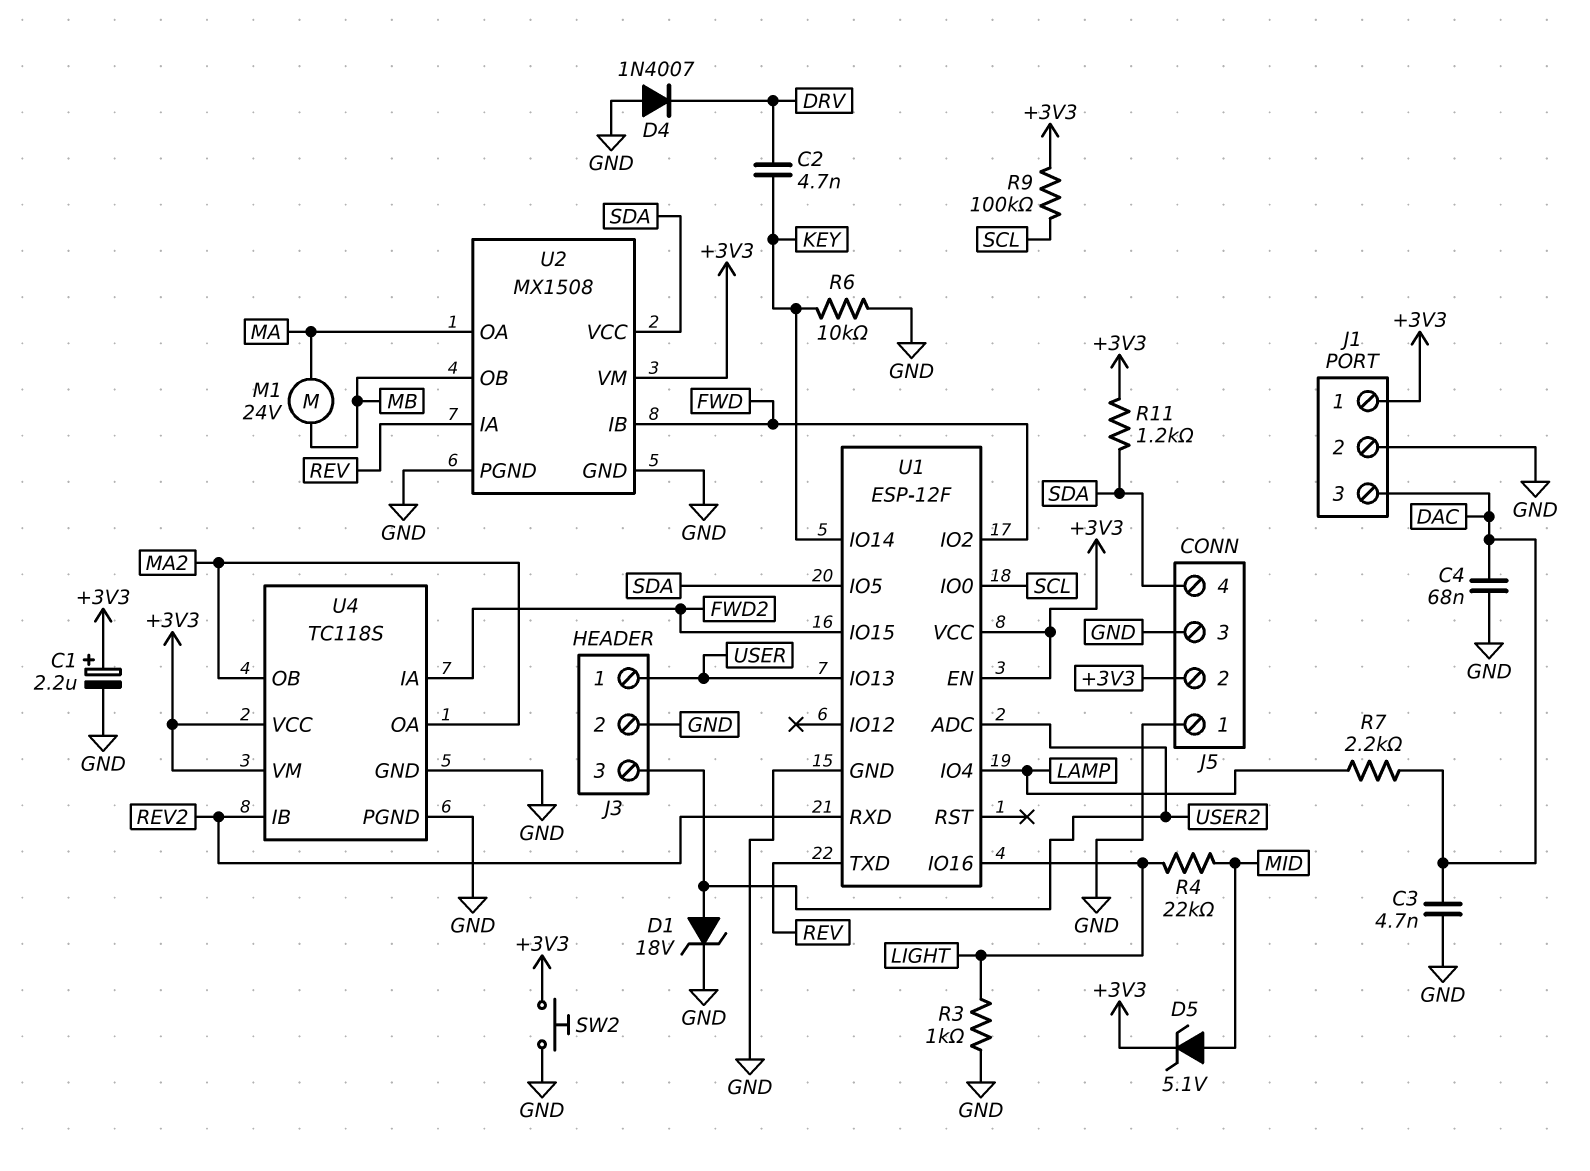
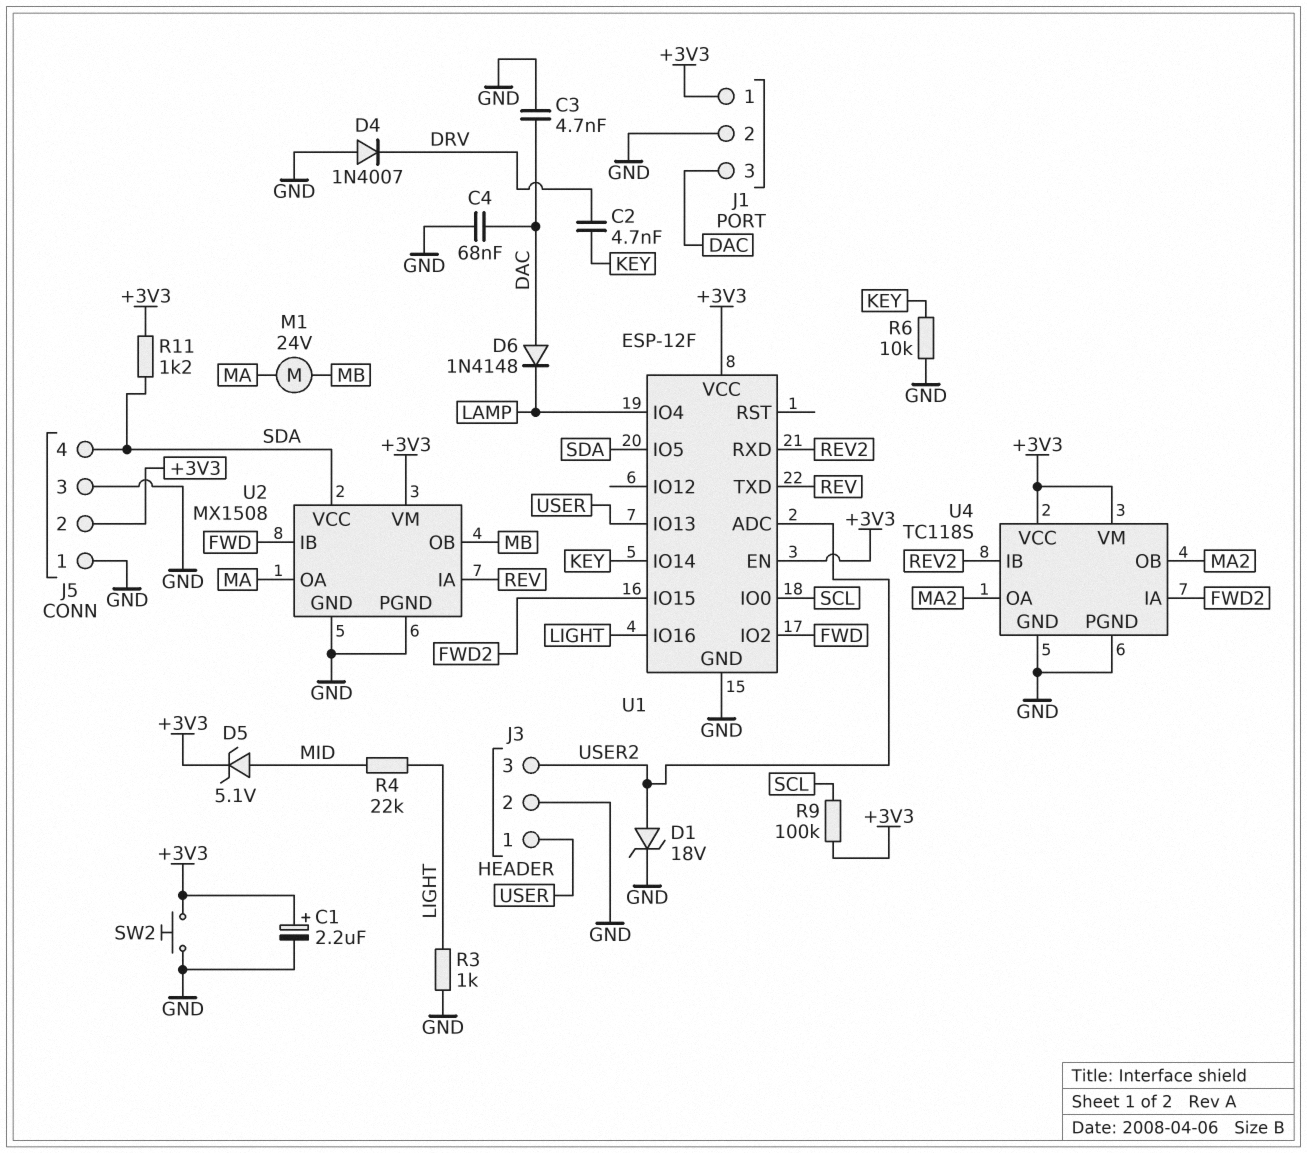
D6: none -> diode 1N4148 (A DAC, K LAMP)
R7: 2.2k (DAC, LAMP) -> none

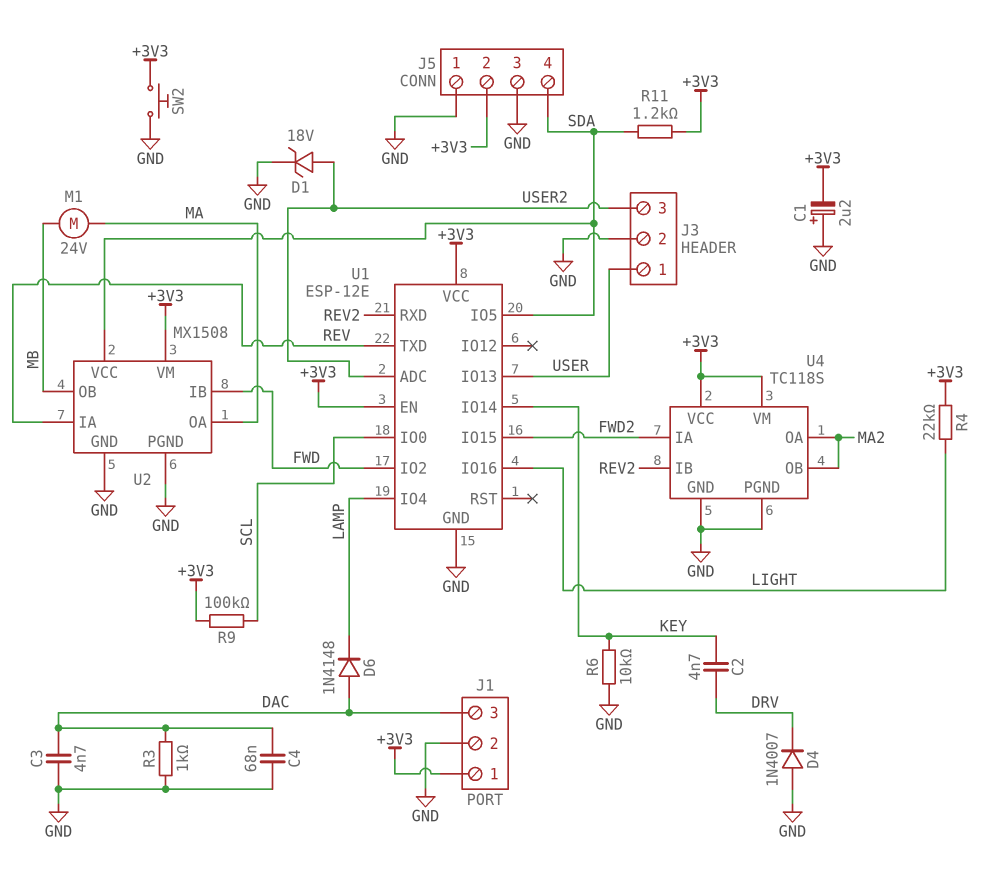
C1: 2.2uF (plus +3V3, minus GND) -> 2.2uF (plus GND, minus +3V3)
D5: zener 5.1V (A MID, K +3V3) -> none
R3: 1k (GND, LIGHT) -> 1k (DAC, GND)
R4: 22k (LIGHT, MID) -> 22k (+3V3, LIGHT)
U1: ESP-12F -> ESP-12E

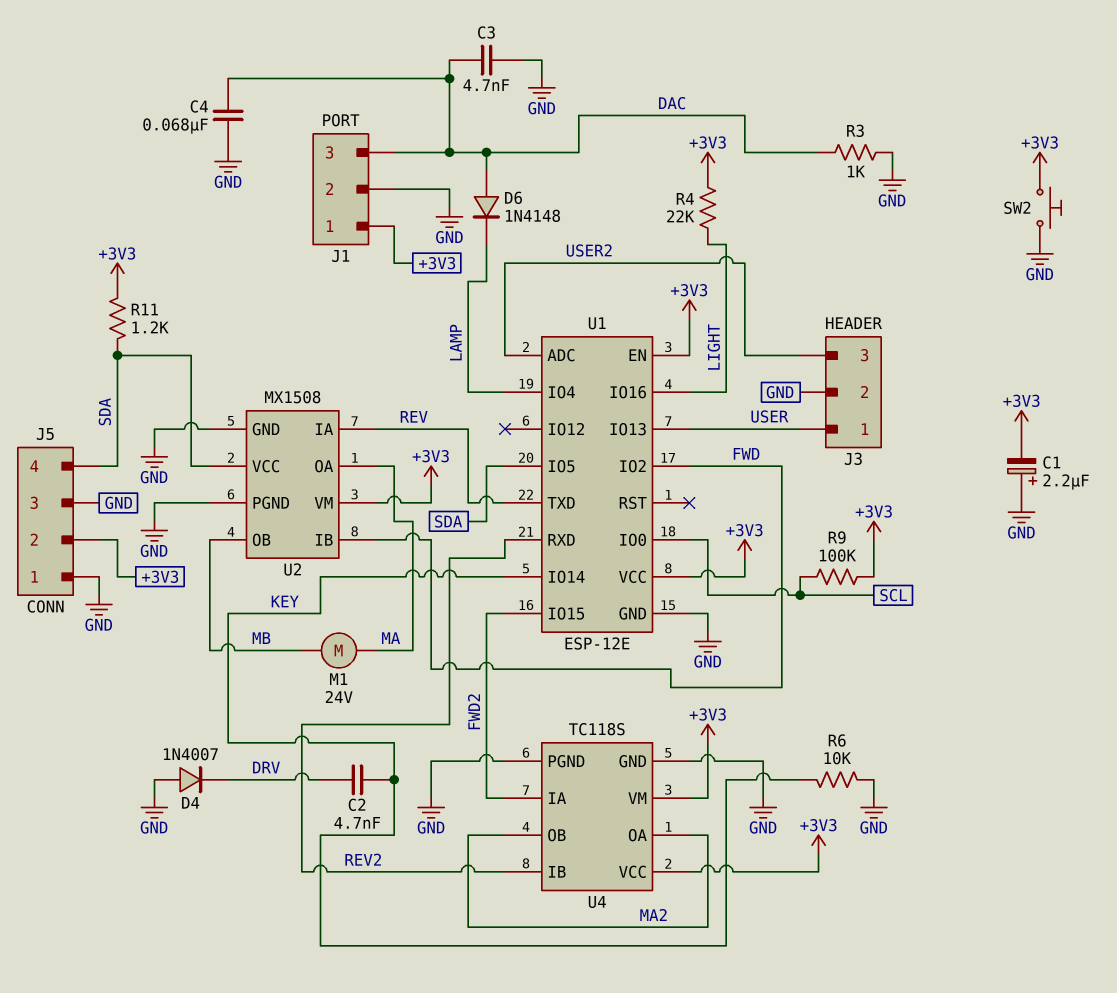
D1: zener 18V (A USER2, K GND) -> none

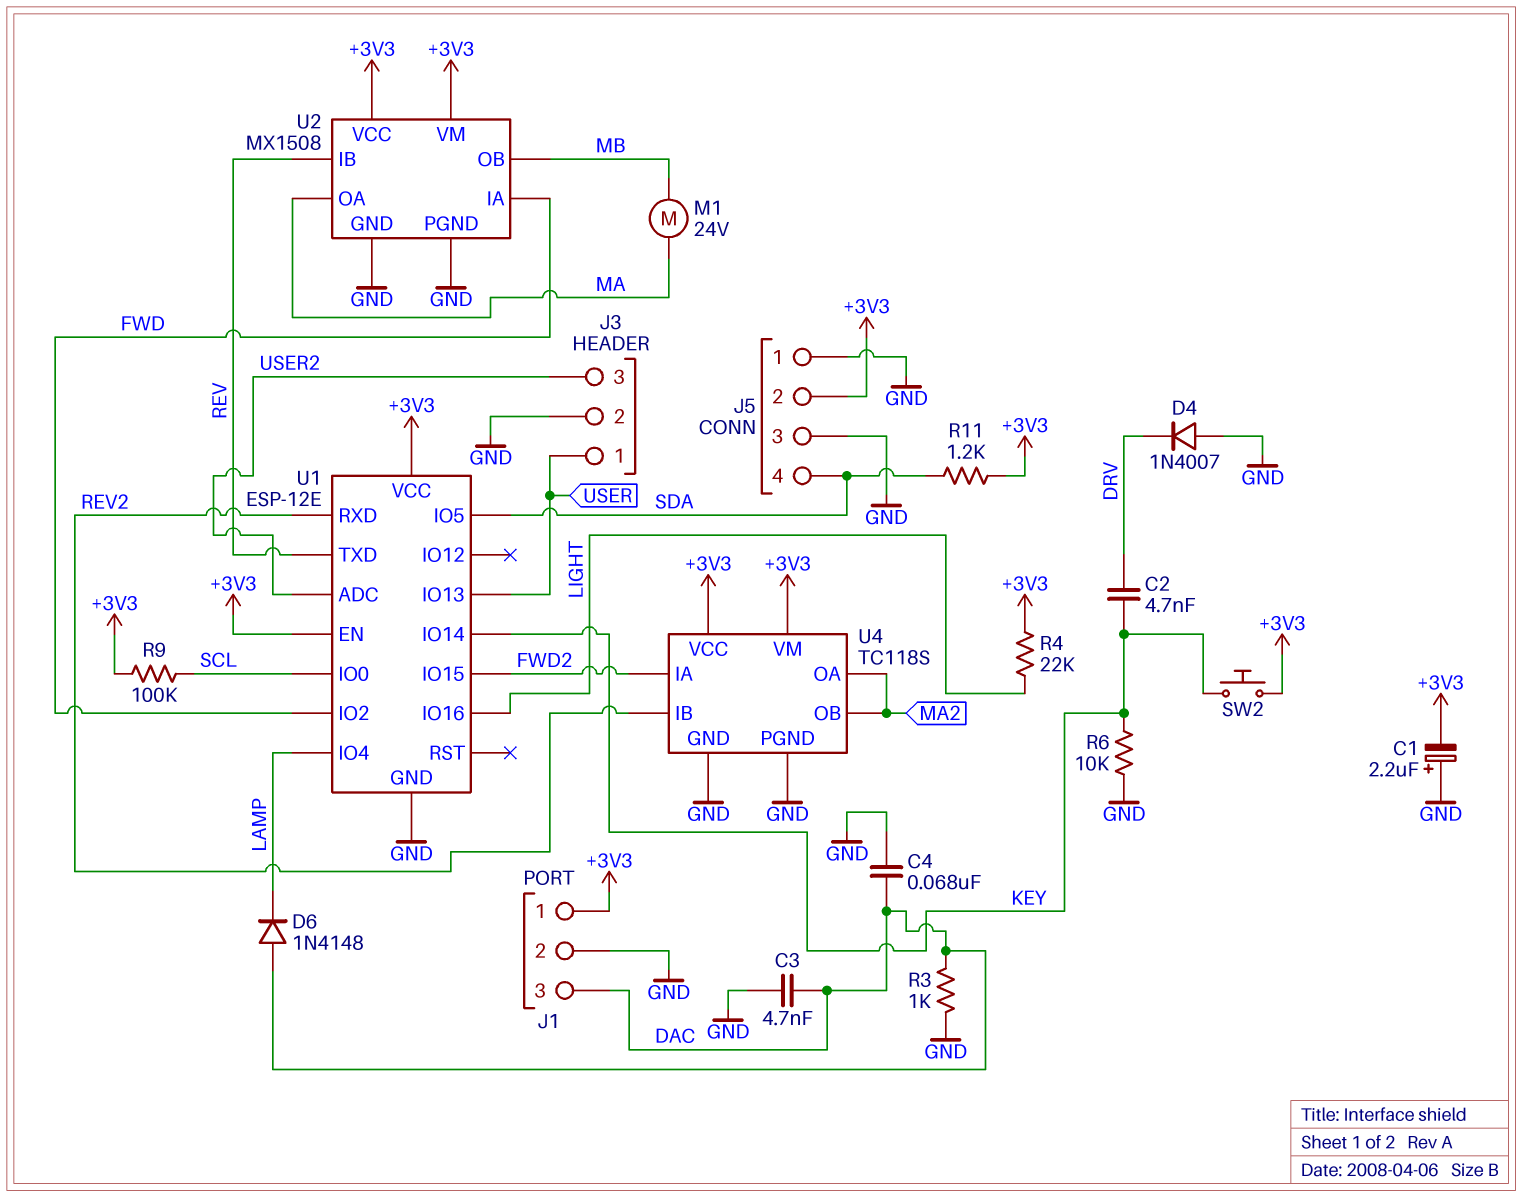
SW2: button (+3V3, GND) -> button (+3V3, KEY)
U2 pin IA: REV -> FWD
U2 pin IB: FWD -> REV
U2 pin VCC: SDA -> +3V3

